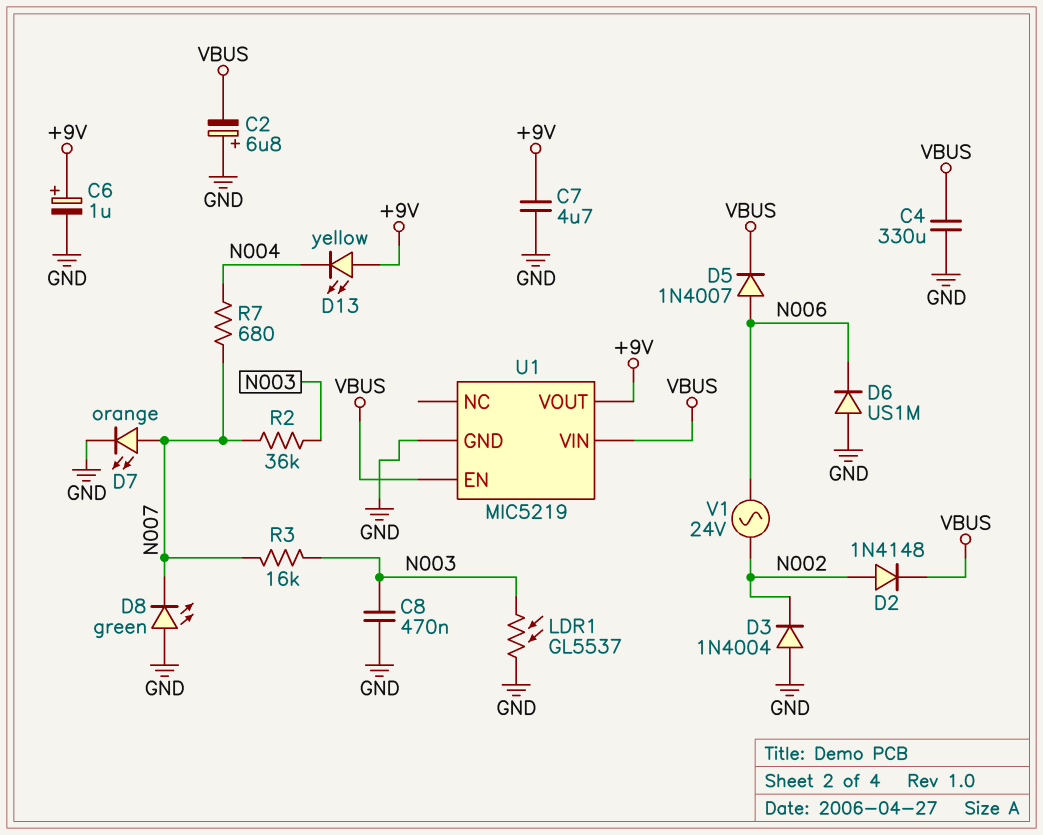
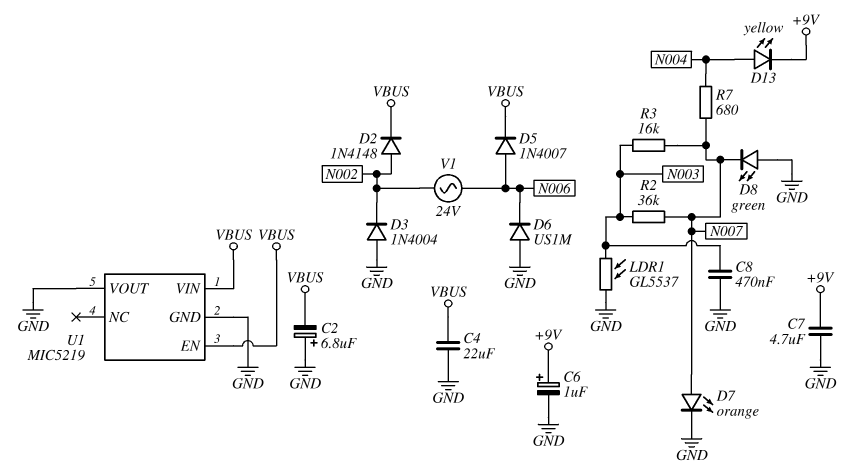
C4: 330uF (GND, VBUS) -> 22uF (GND, VBUS)
D13: LED yellow (A +9V, K N004) -> LED yellow (A N004, K +9V)
U1 pin VOUT: +9V -> GND

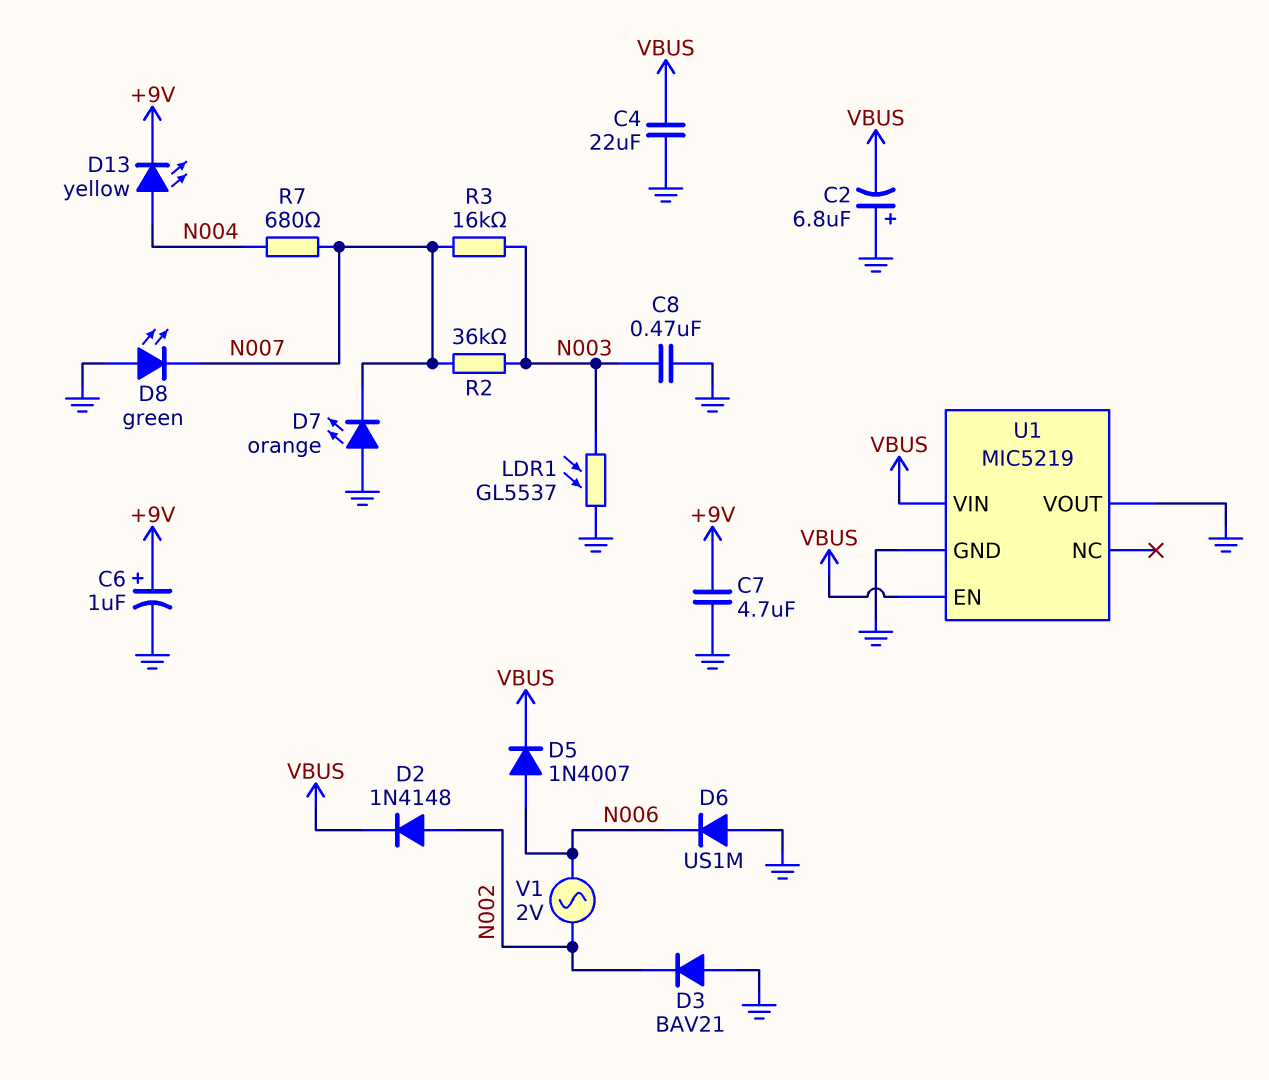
D3: diode 1N4004 (A GND, K N002) -> diode BAV21 (A GND, K N002)
D7: LED orange (A N007, K GND) -> LED orange (A GND, K N007)
V1: AC 24V (N002, N006) -> AC 2V (N002, N006)

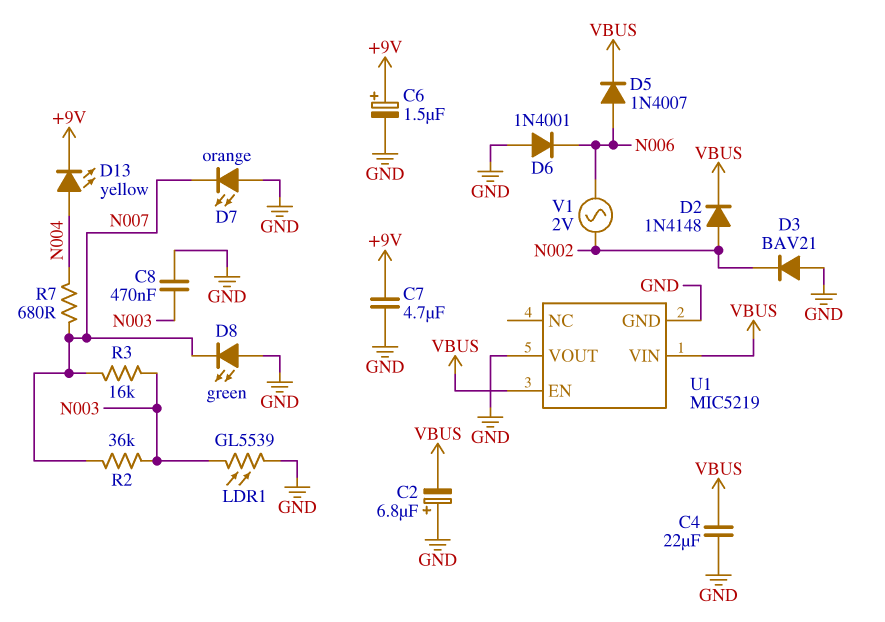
C6: 1uF (plus +9V, minus GND) -> 1.5uF (plus +9V, minus GND)
D6: diode US1M (A GND, K N006) -> diode 1N4001 (A GND, K N006)
LDR1: GL5537 (GND, N003) -> GL5539 (GND, N003)

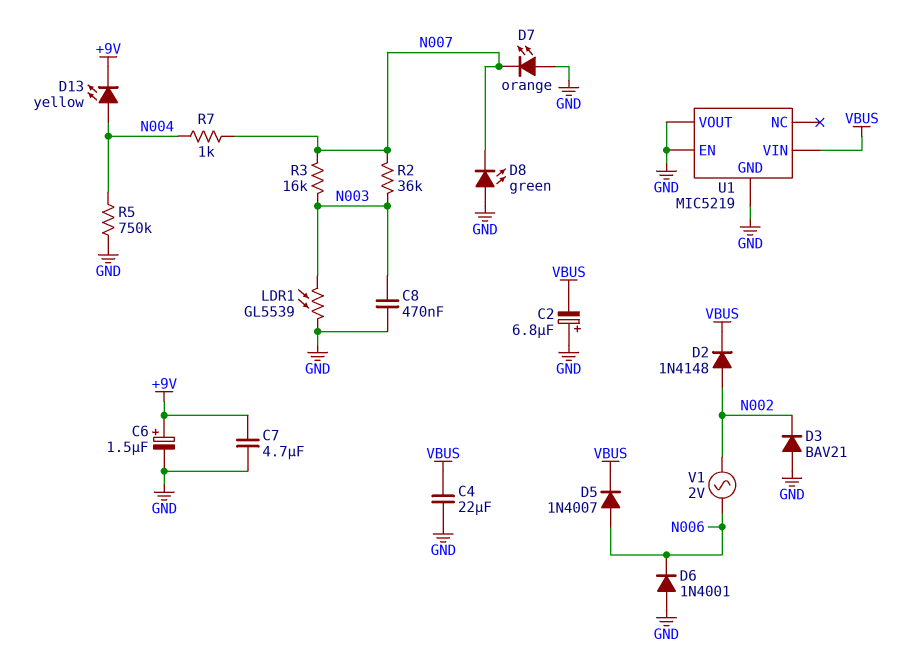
R5: none -> 750k (GND, N004)
R7: 680 (N004, N007) -> 1k (N004, N007)
U1 pin EN: VBUS -> GND

